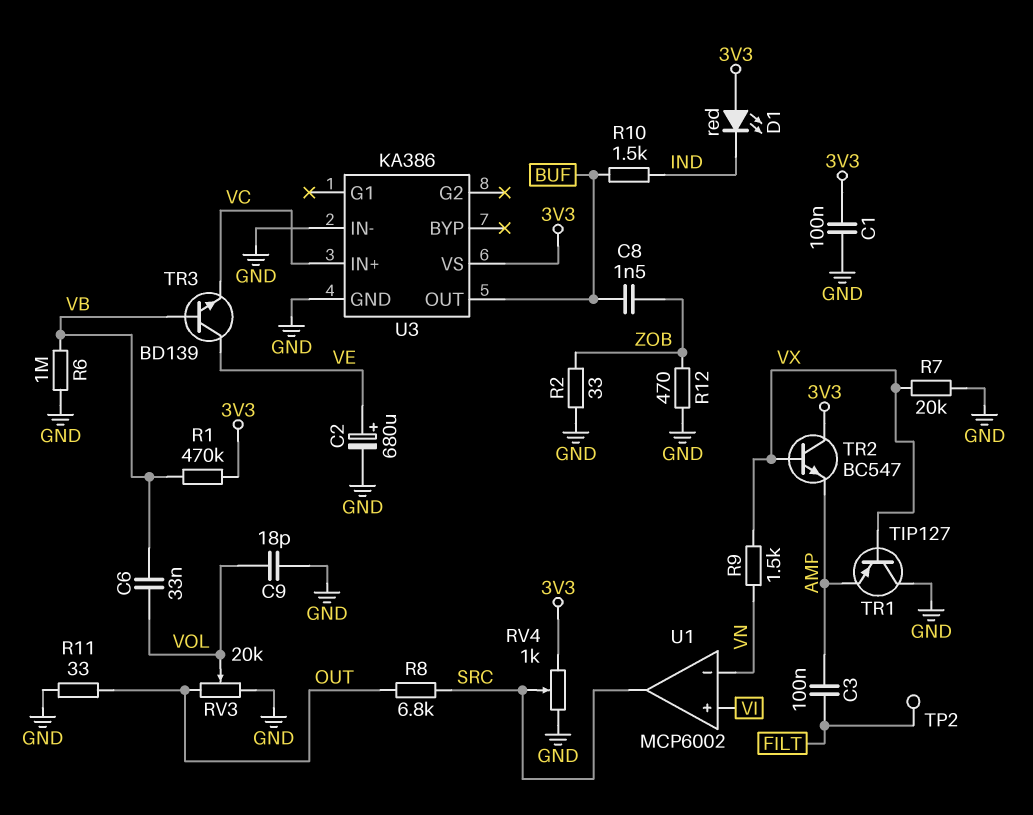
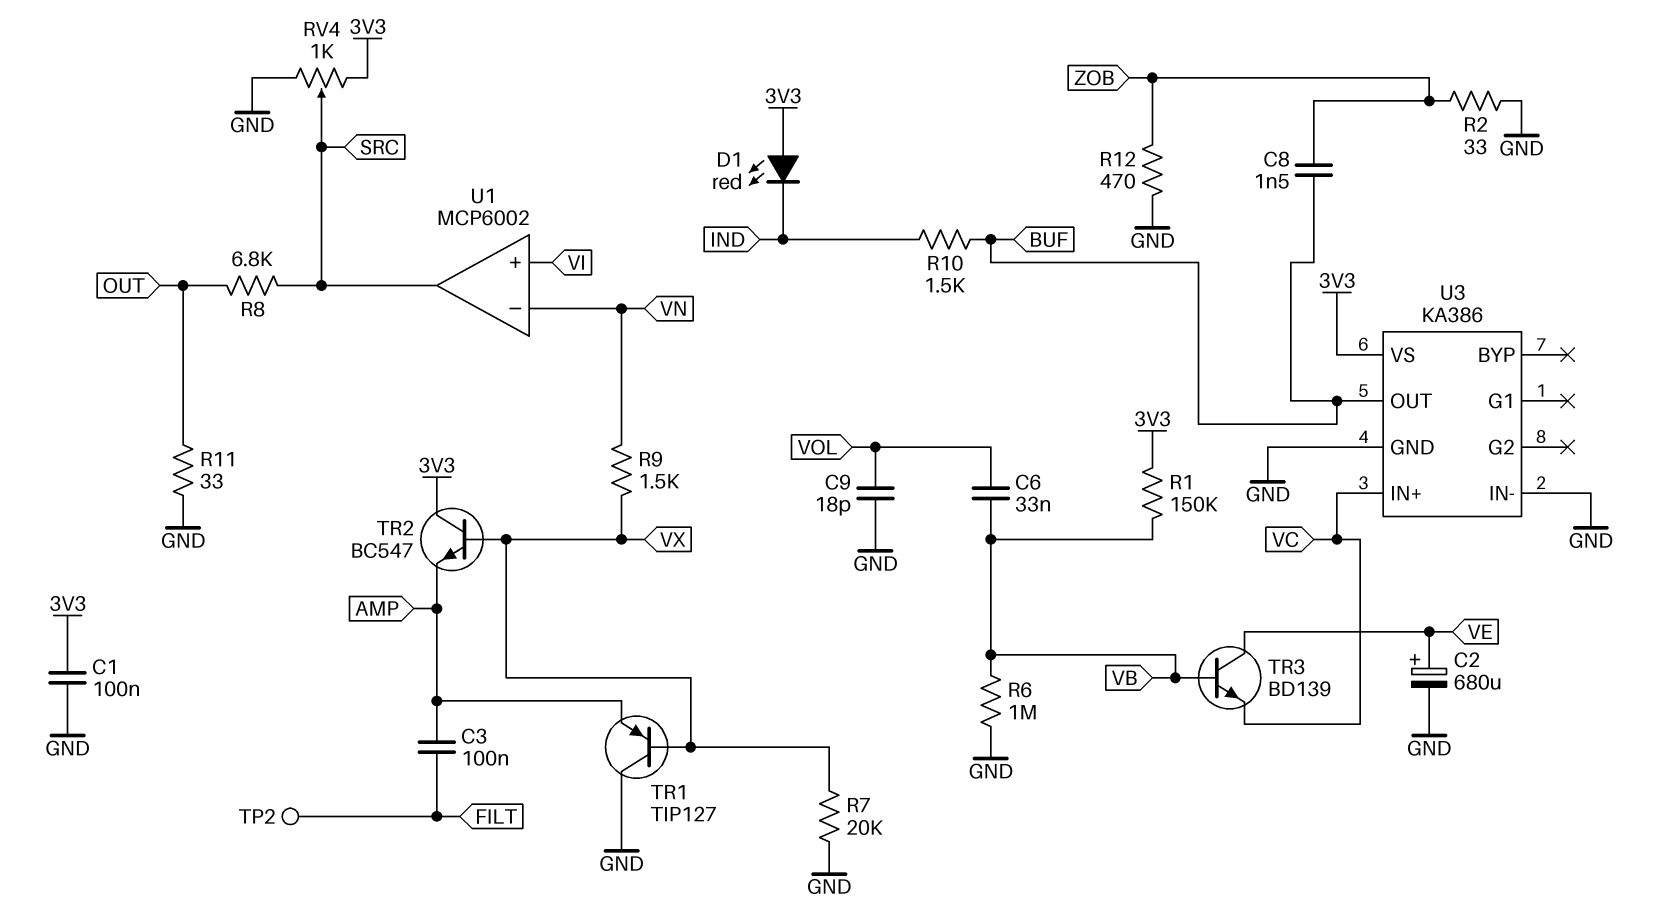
R1: 470k (3V3, VB) -> 150k (3V3, VB)
RV3: 20k (GND, OUT, wiper VOL) -> none

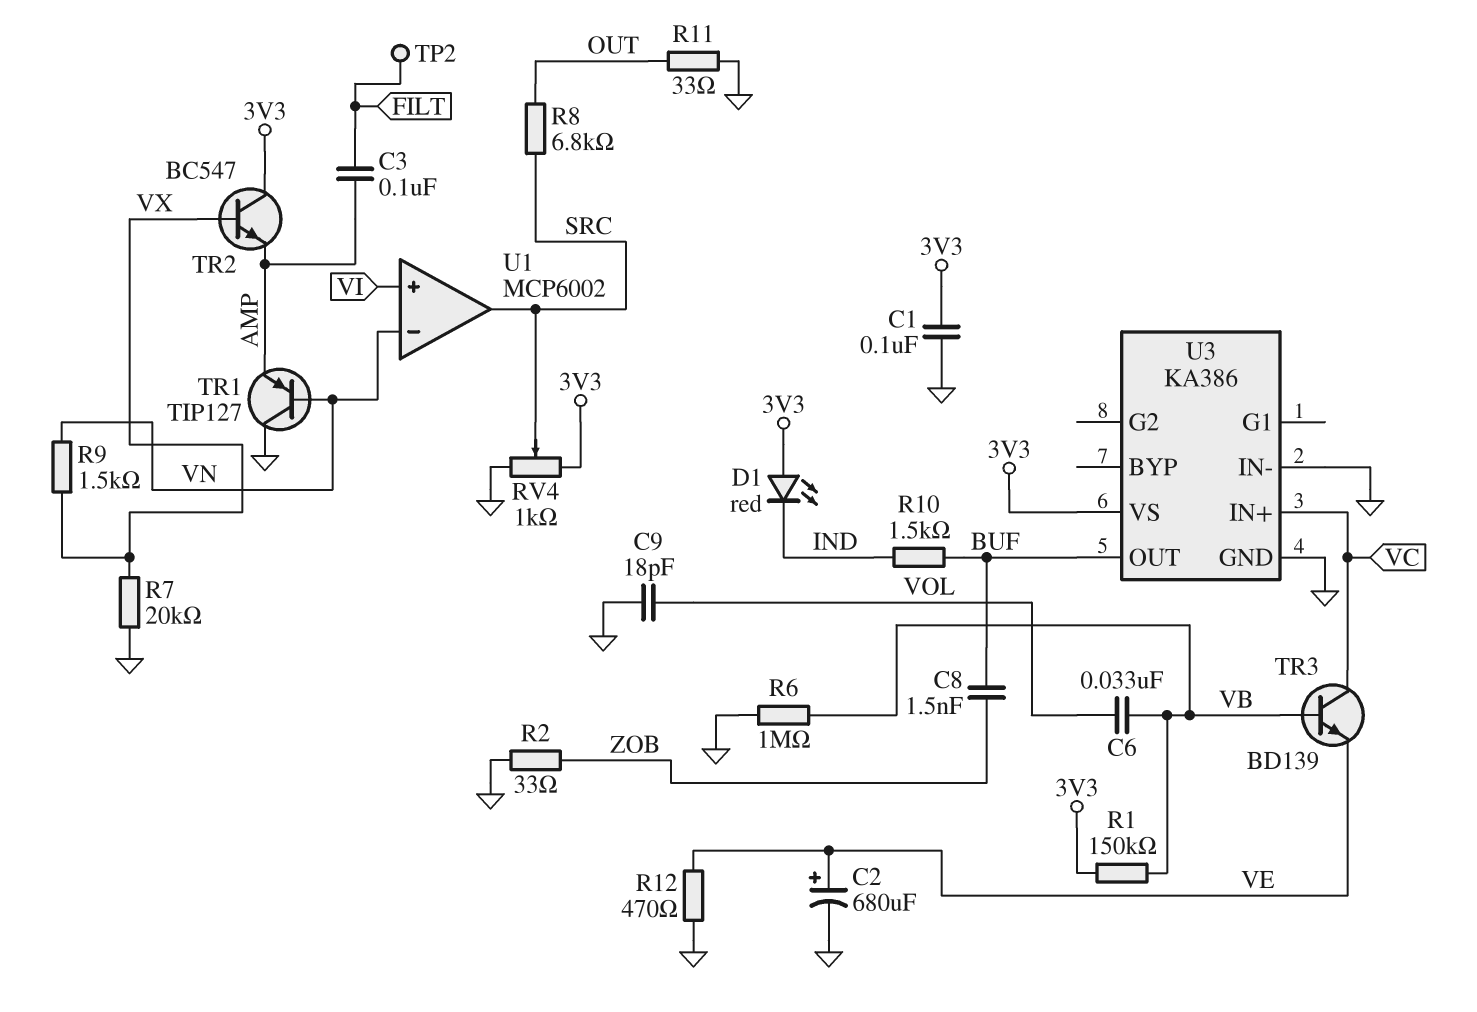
R12: 470 (GND, ZOB) -> 470 (GND, VE)
TR1: PNP TIP127 (B VX, C GND, E AMP) -> PNP TIP127 (B VN, C GND, E AMP)
TR3: NPN BD139 (B VB, C VE, E VC) -> NPN BD139 (B VB, C VC, E VE)

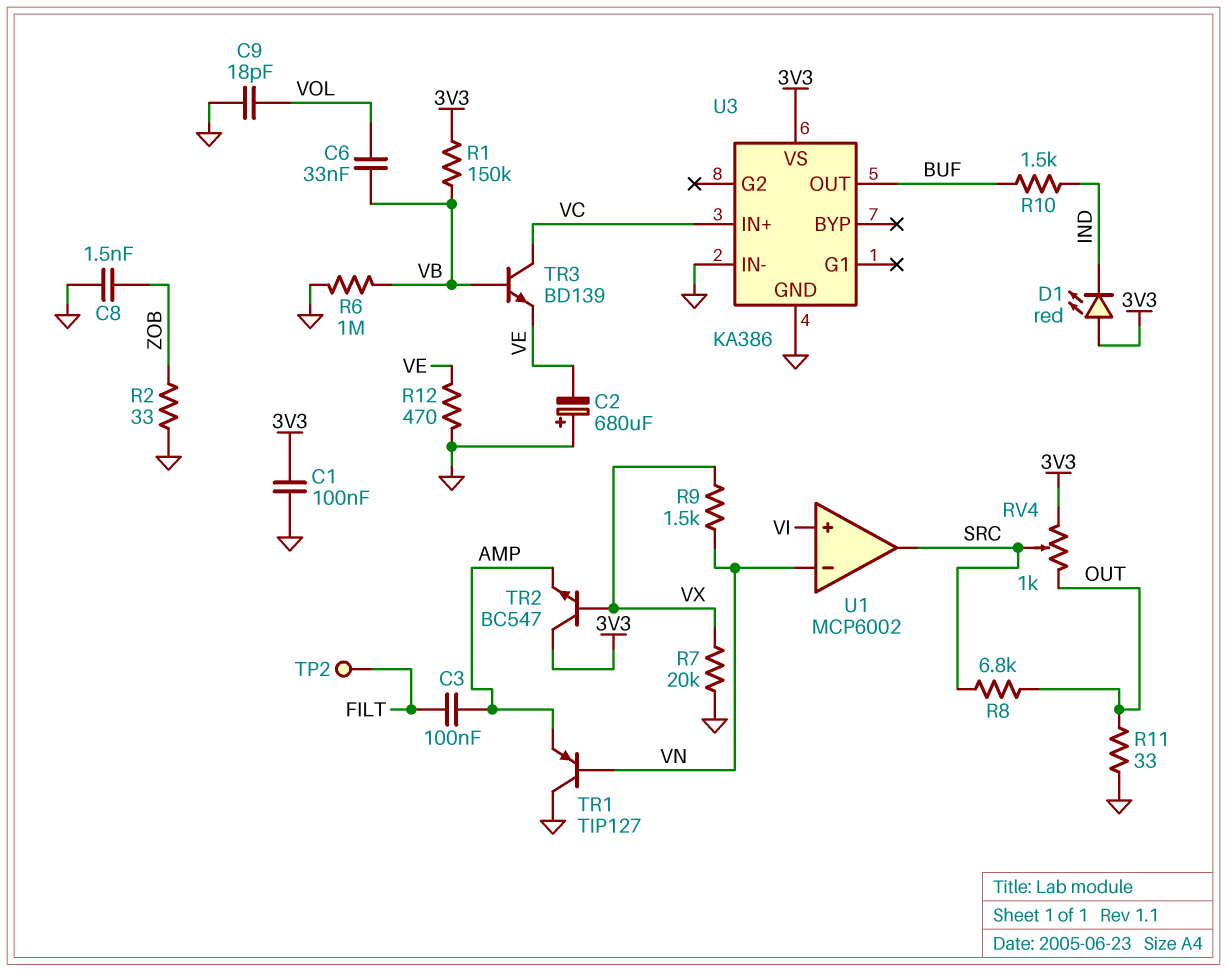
C2: 680uF (plus VE, minus GND) -> 680uF (plus GND, minus VE)
C8: 1.5nF (BUF, ZOB) -> 1.5nF (GND, ZOB)
RV4: 1k (3V3, GND, wiper SRC) -> 1k (3V3, OUT, wiper SRC)

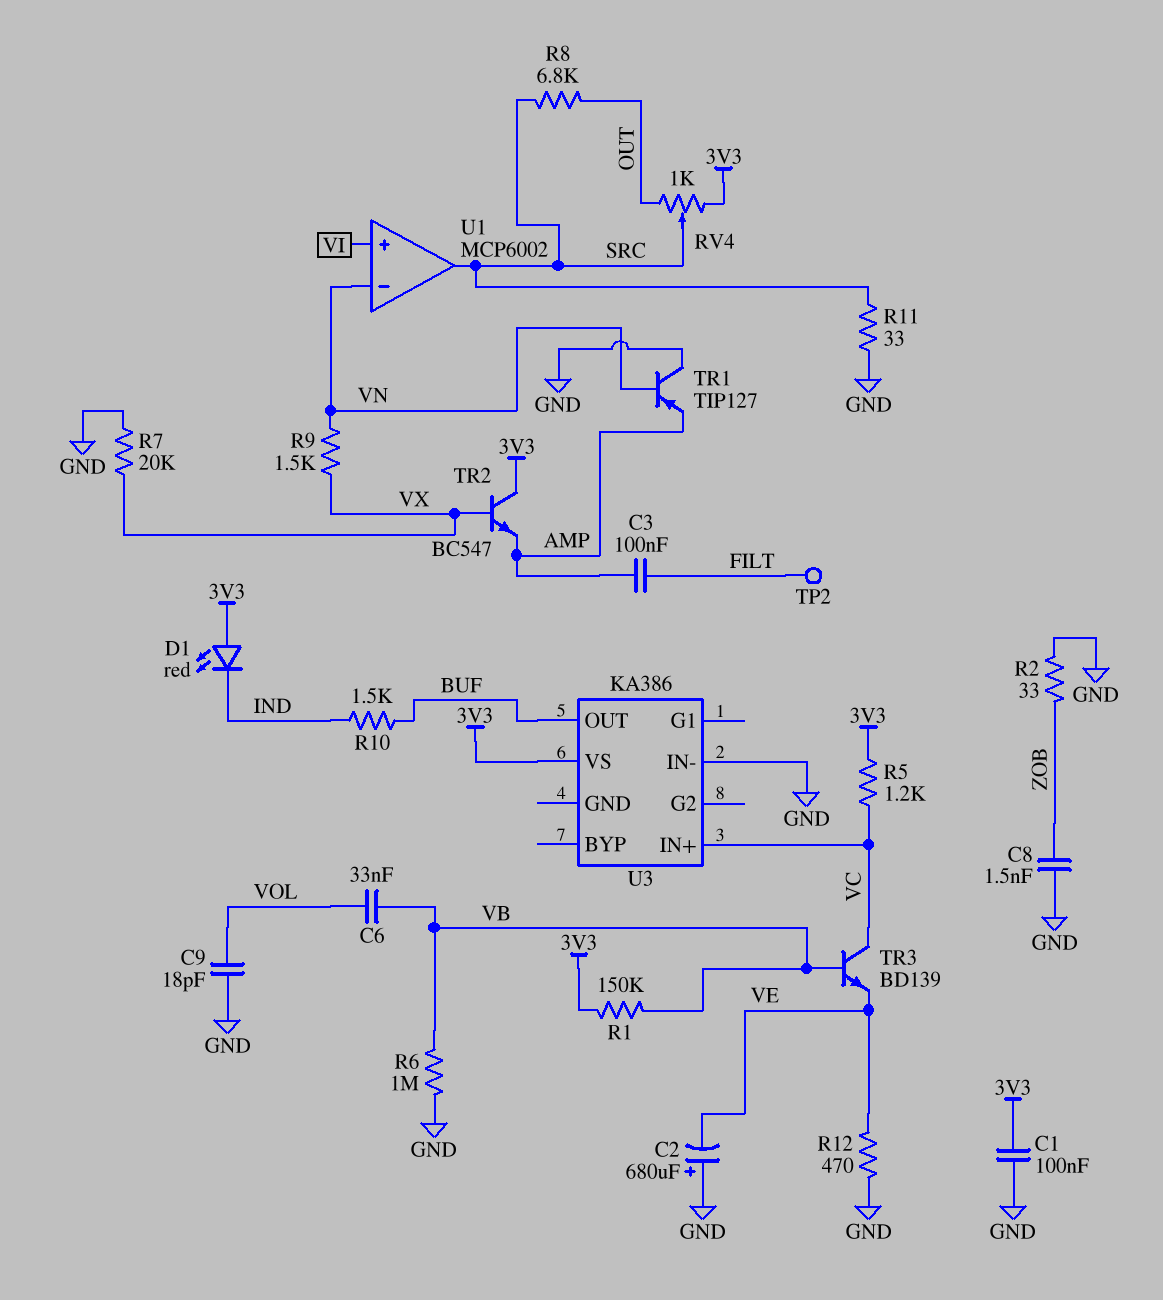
R5: none -> 1.2k (3V3, VC)
R11: 33 (GND, OUT) -> 33 (GND, SRC)
U3 pin GND: GND -> none

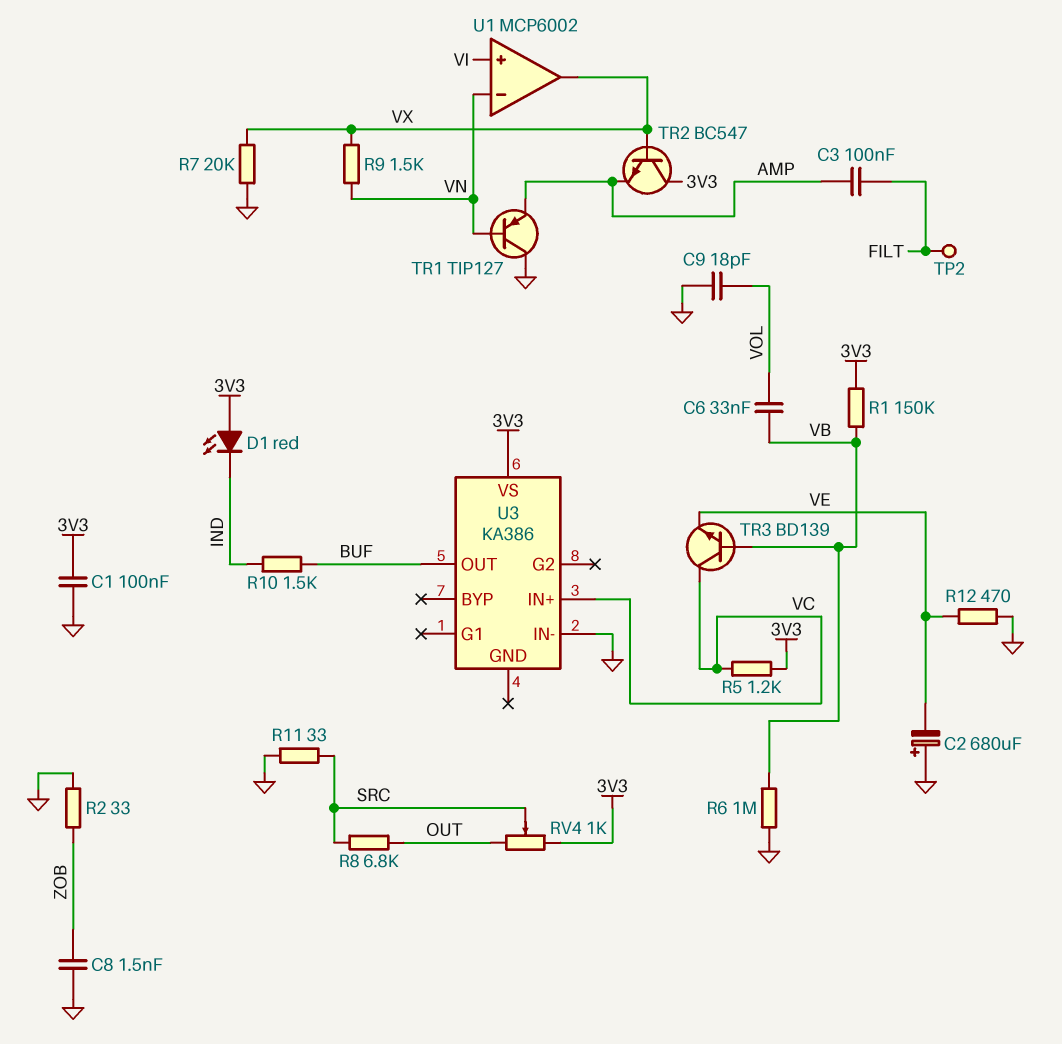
U1 pin out: SRC -> VX

